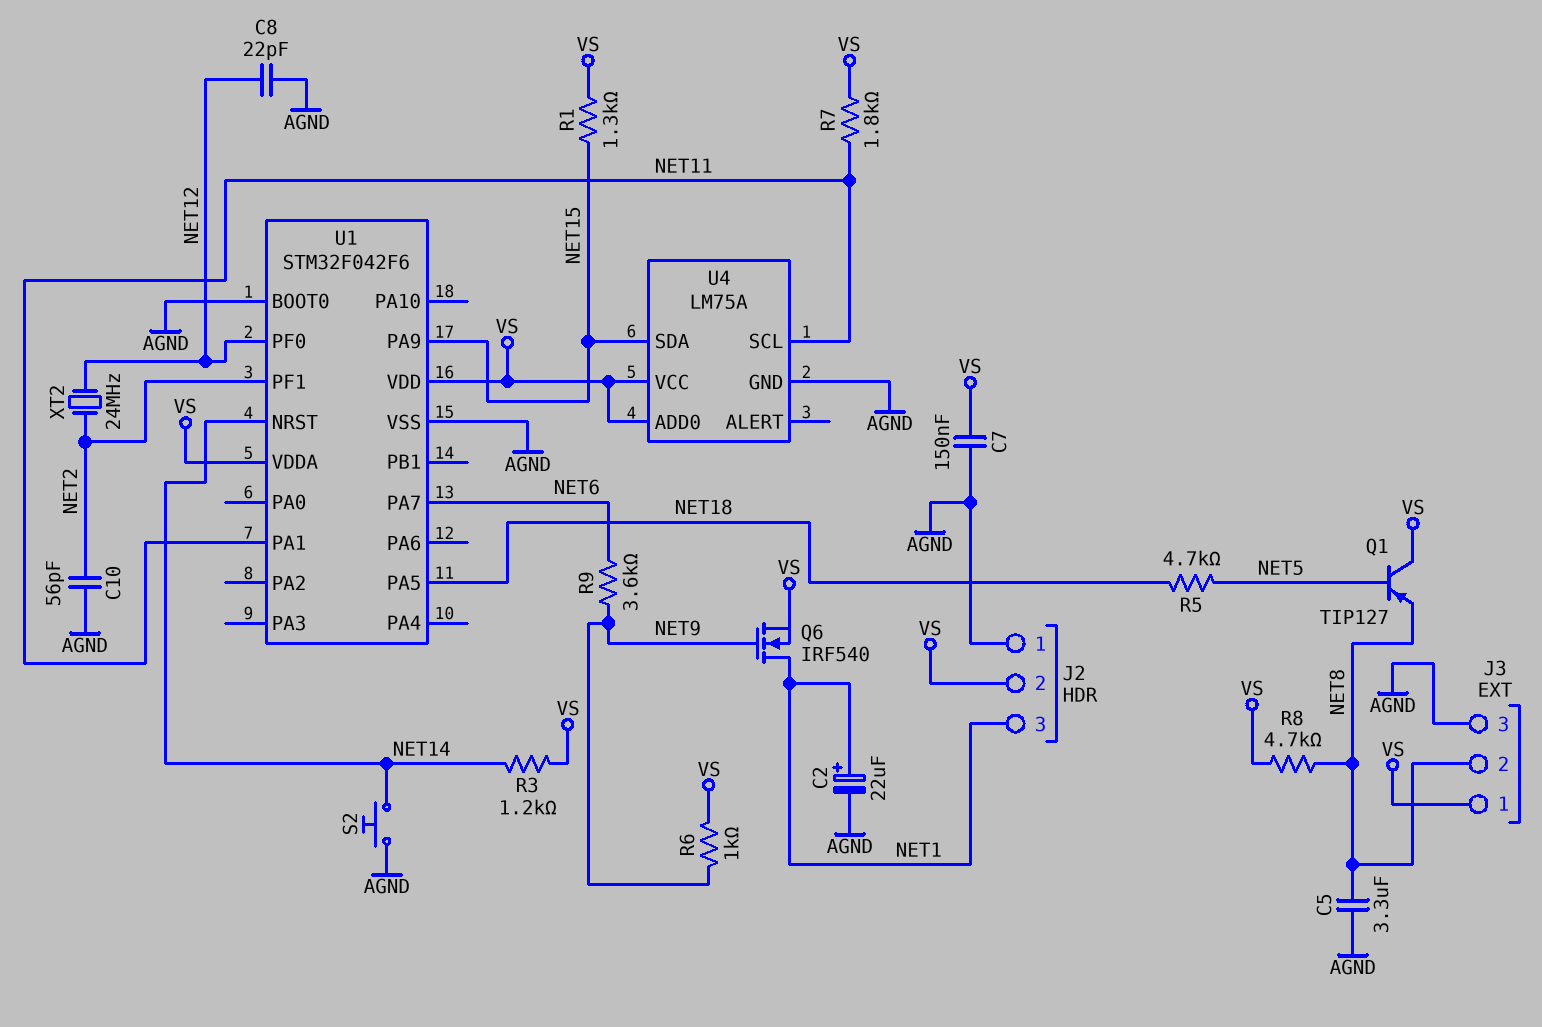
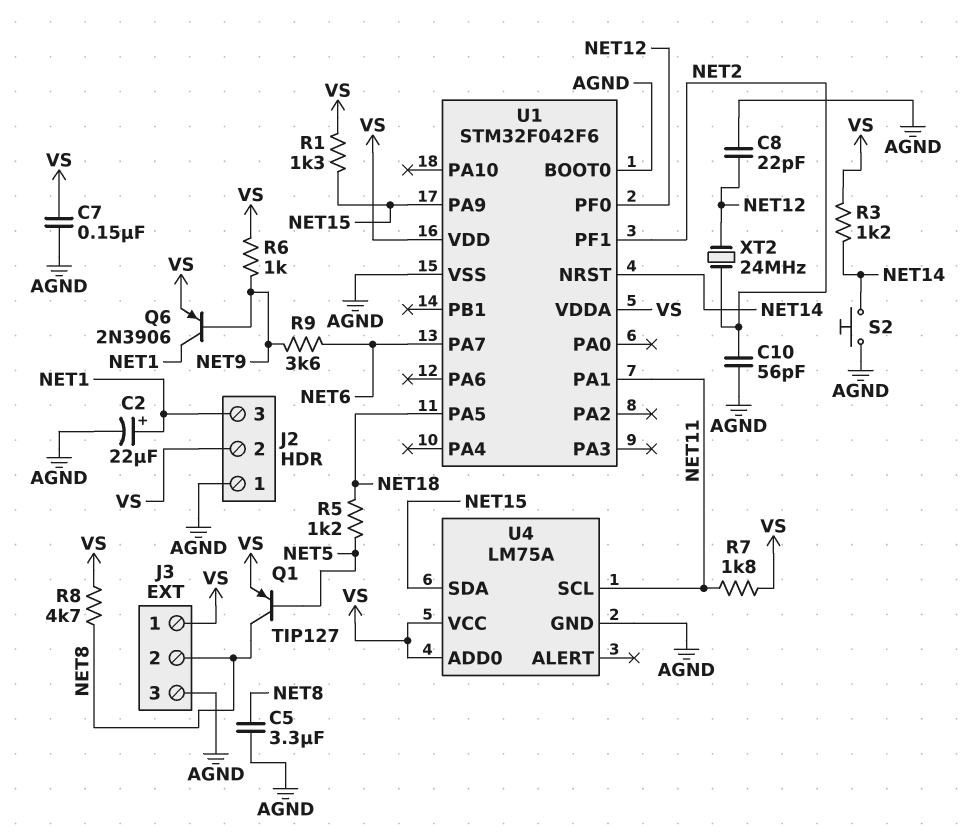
Q1: PNP TIP127 (B NET5, C VS, E NET8) -> PNP TIP127 (B NET5, C NET8, E VS)
Q6: NMOS IRF540 (G NET9, D NET1, S VS) -> PNP 2N3906 (B NET9, C NET1, E VS)
R5: 4.7k (NET5, NET18) -> 1.2k (NET5, NET18)

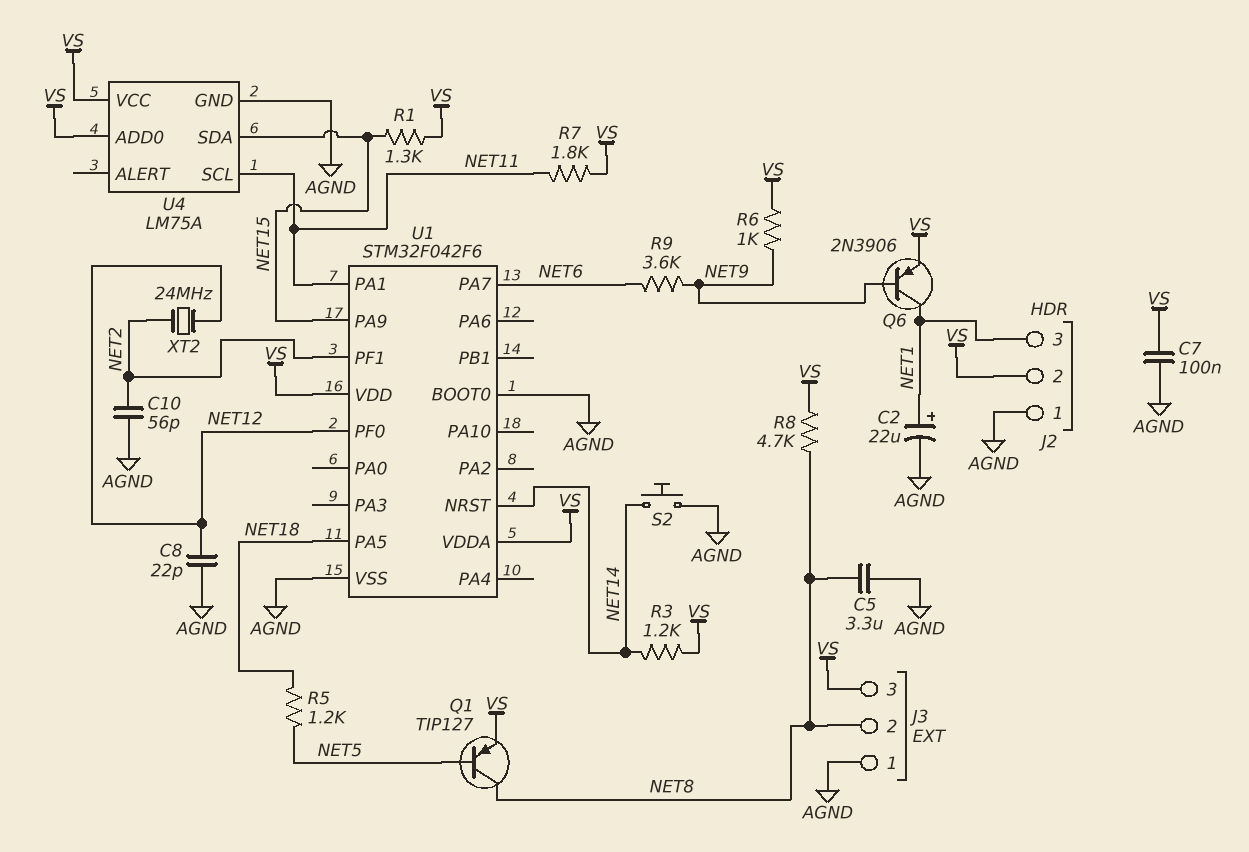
C7: 150nF (AGND, VS) -> 100nF (AGND, VS)
J3 pin 1: VS -> AGND
J3 pin 3: AGND -> VS

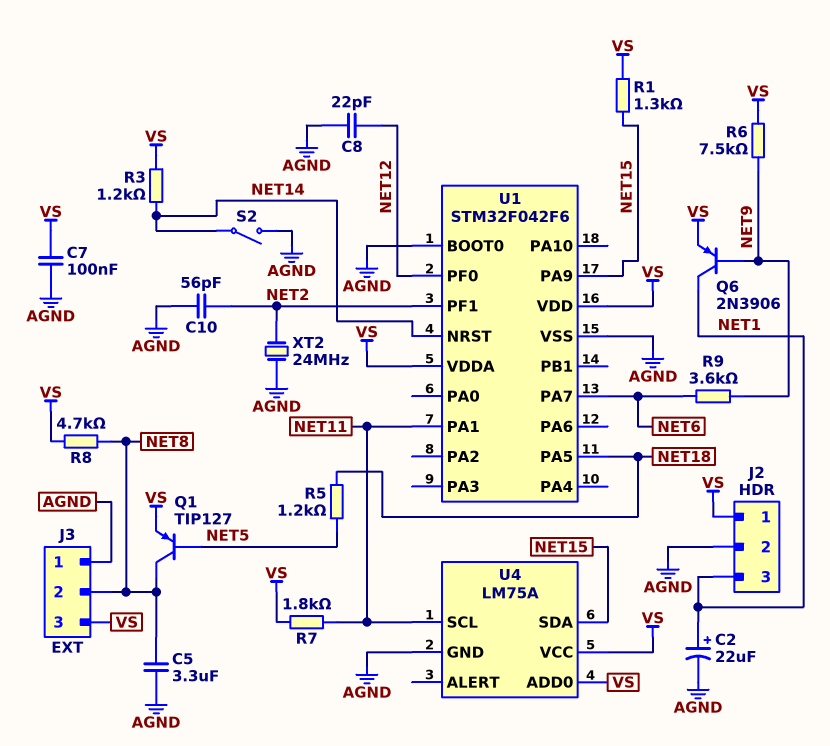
J2 pin 1: AGND -> VS
J2 pin 2: VS -> AGND
R6: 1k (NET9, VS) -> 7.5k (NET9, VS)
S2: button (AGND, NET14) -> switch (AGND, NET14)
XT2: 24MHz (NET2, NET12) -> 24MHz (AGND, NET2)

